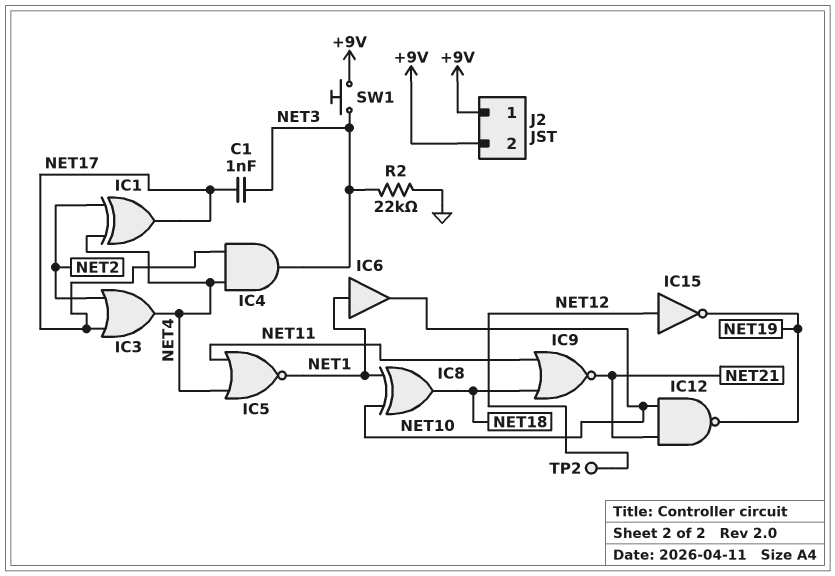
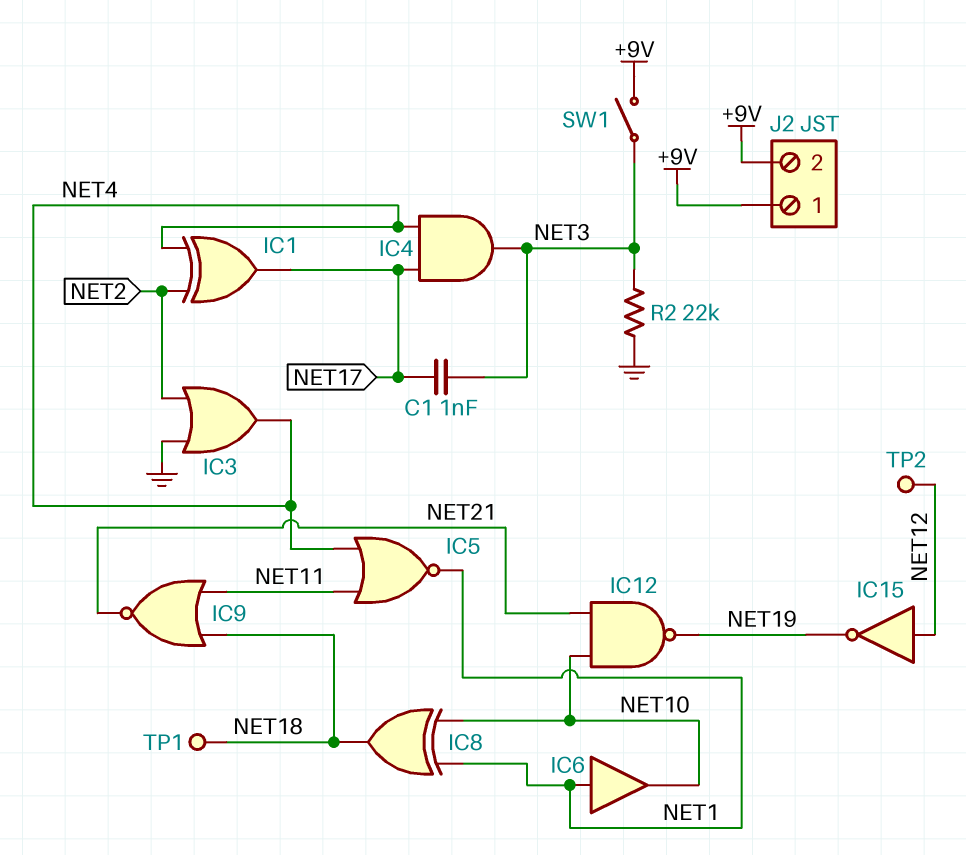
IC3: OR (in NET2, in NET17, out NET4) -> OR (in GND, in NET2, out NET4)
SW1: button (+9V, NET3) -> switch (+9V, NET3)
TP1: none -> test point (NET18)

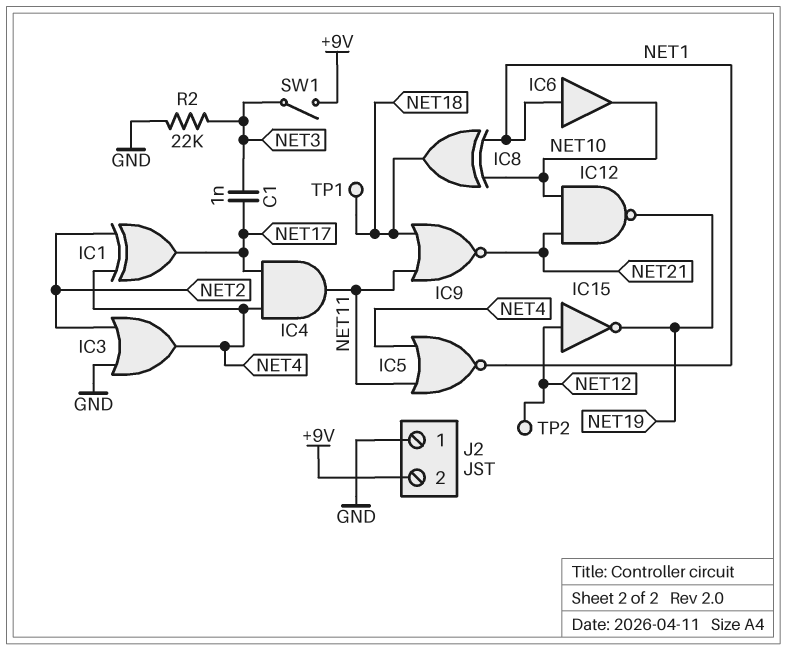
IC4: AND (in NET4, in NET17, out NET3) -> AND (in NET4, in NET17, out NET11)
J2 pin 1: +9V -> GND

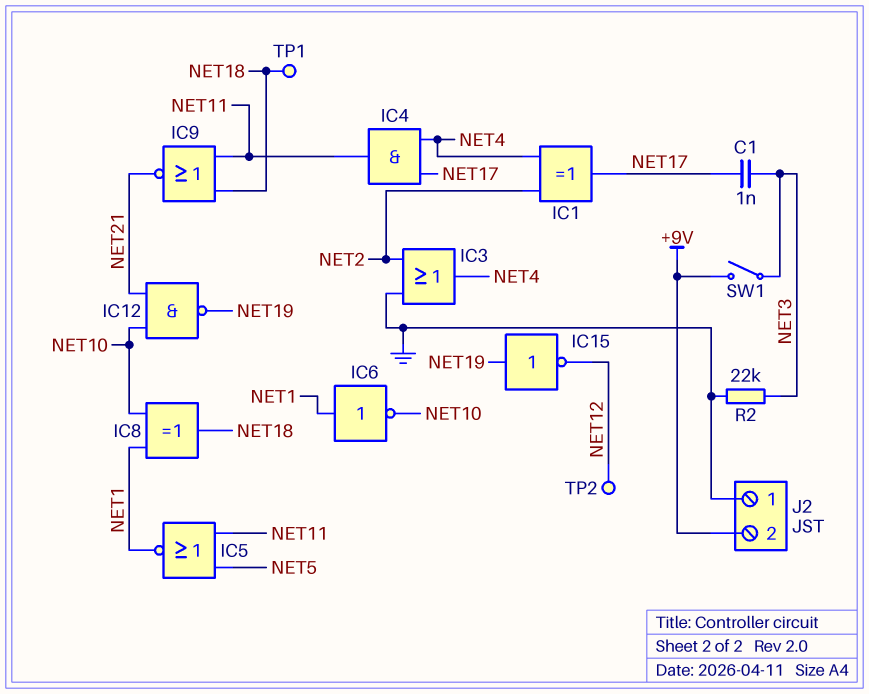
IC5: NOR (in NET4, in NET11, out NET1) -> NOR (in NET5, in NET11, out NET1)
IC6: buffer (in NET1, out NET10) -> NOT (in NET1, out NET10)
IC15: NOT (in NET12, out NET19) -> NOT (in NET19, out NET12)

